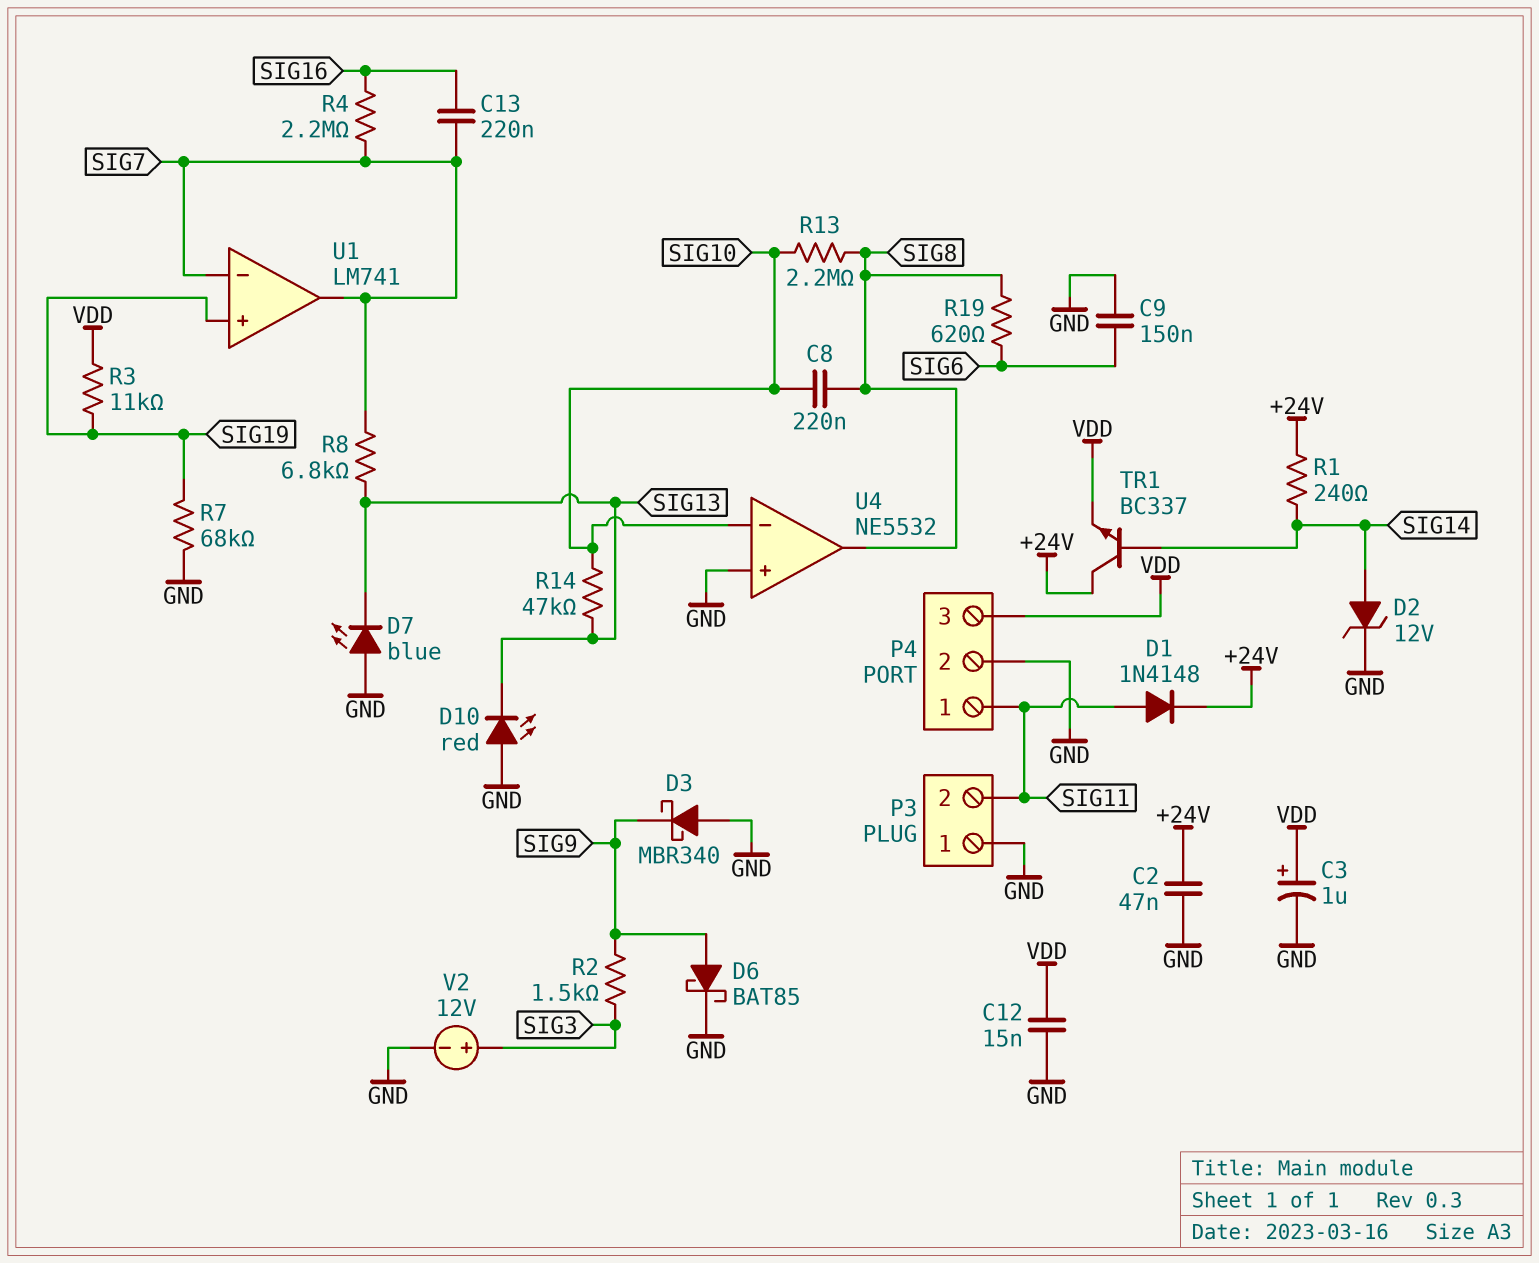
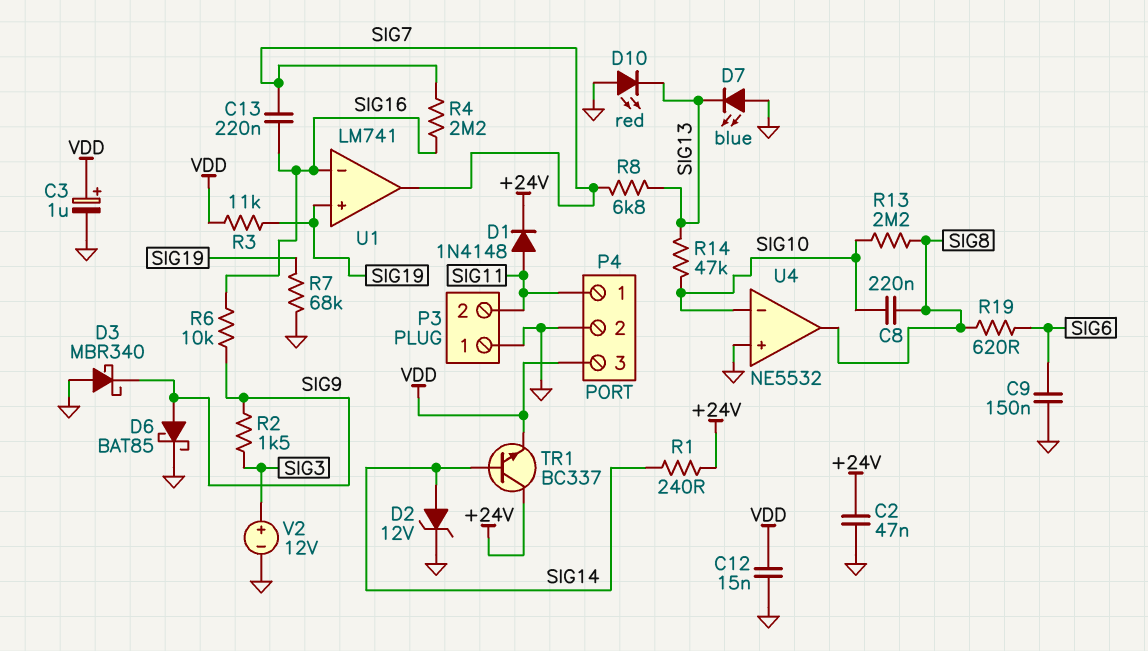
R6: none -> 10k (SIG9, SIG16)
U1 pin in-: SIG7 -> SIG16

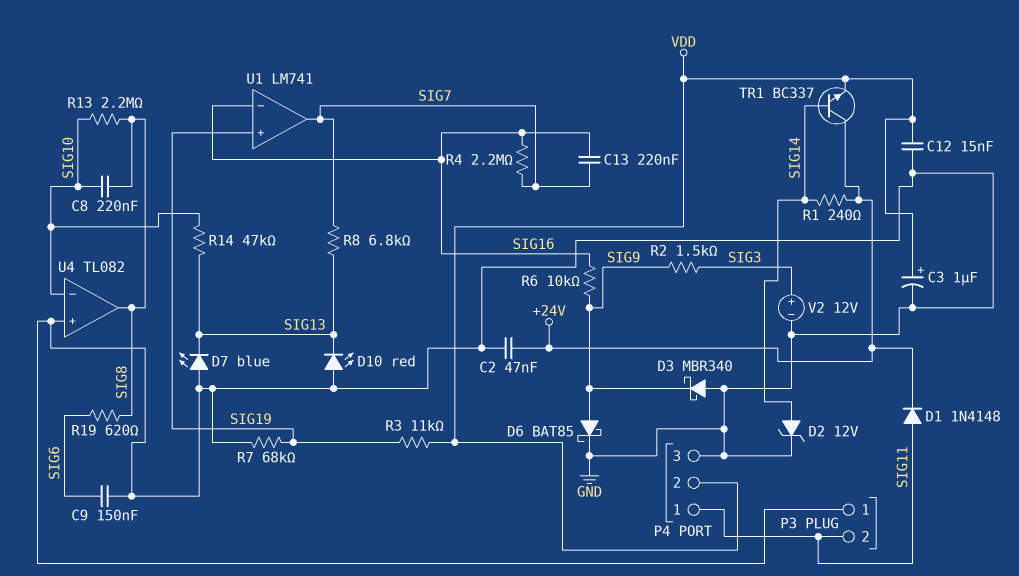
P4 pin 2: GND -> VDD
P4 pin 3: VDD -> GND
U4: NE5532 -> TL082

